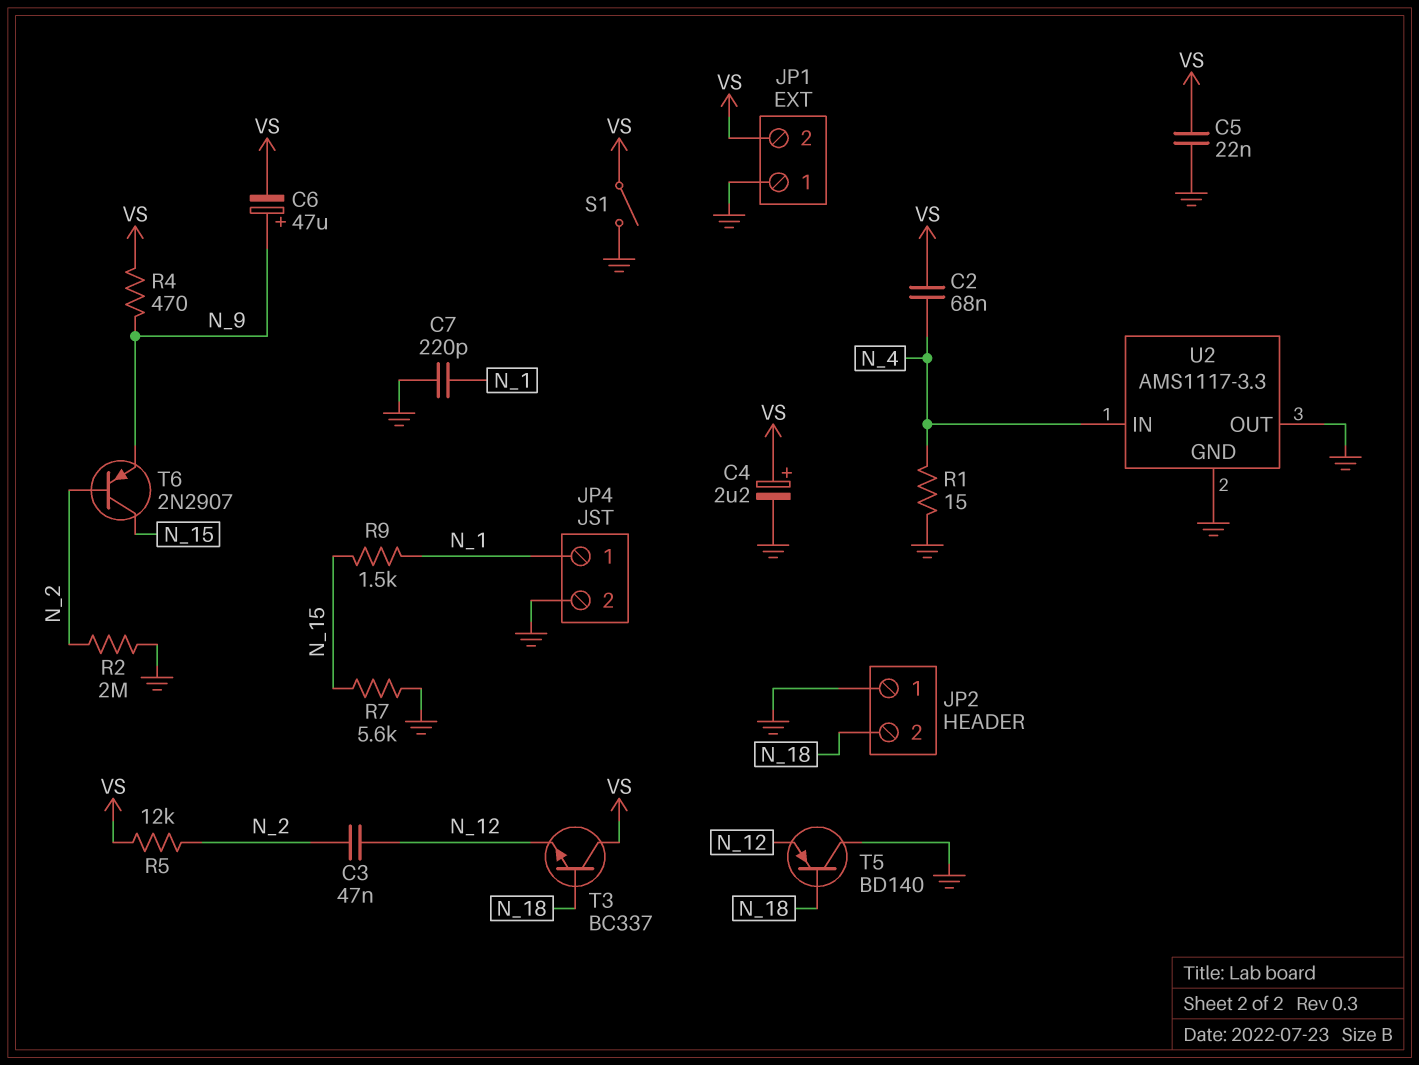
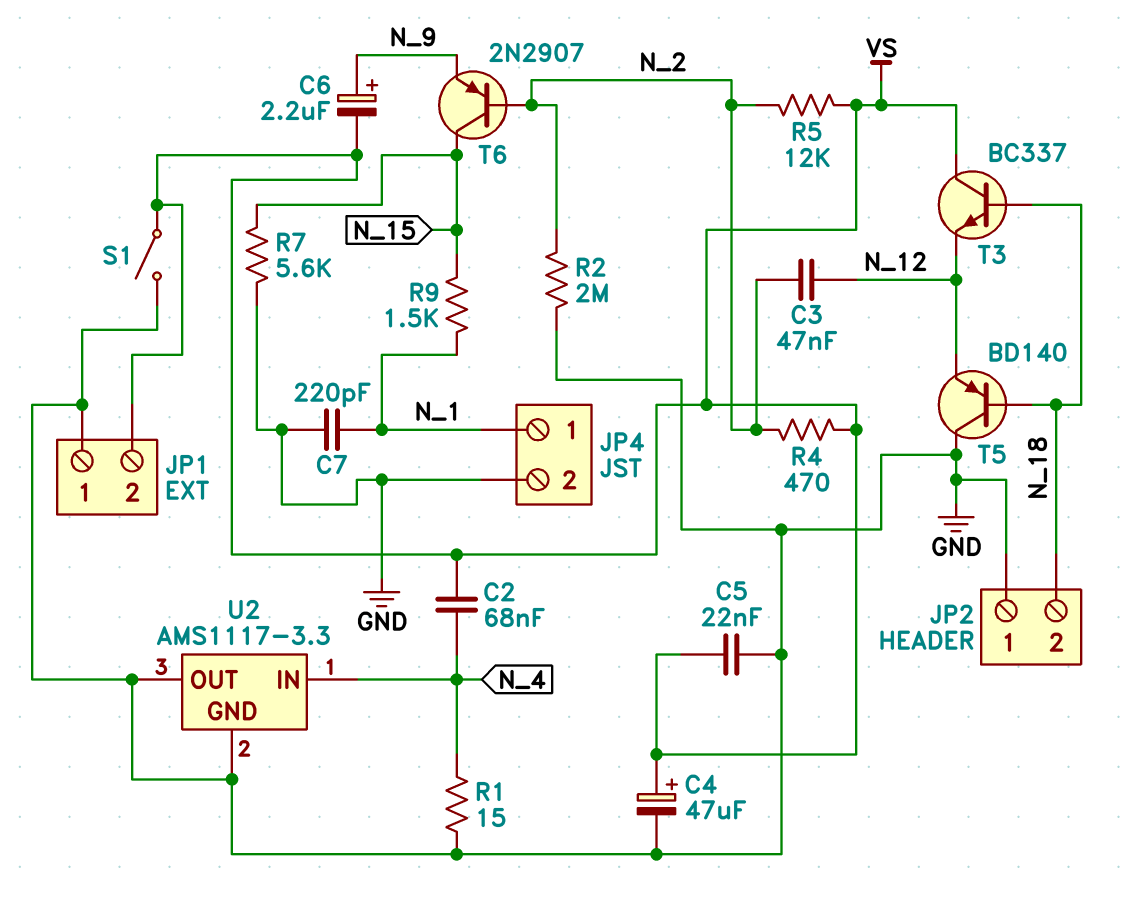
C4: 2.2uF (plus VS, minus GND) -> 47uF (plus VS, minus GND)
C6: 47uF (plus N_9, minus VS) -> 2.2uF (plus N_9, minus VS)
R4: 470 (N_9, VS) -> 470 (N_2, VS)

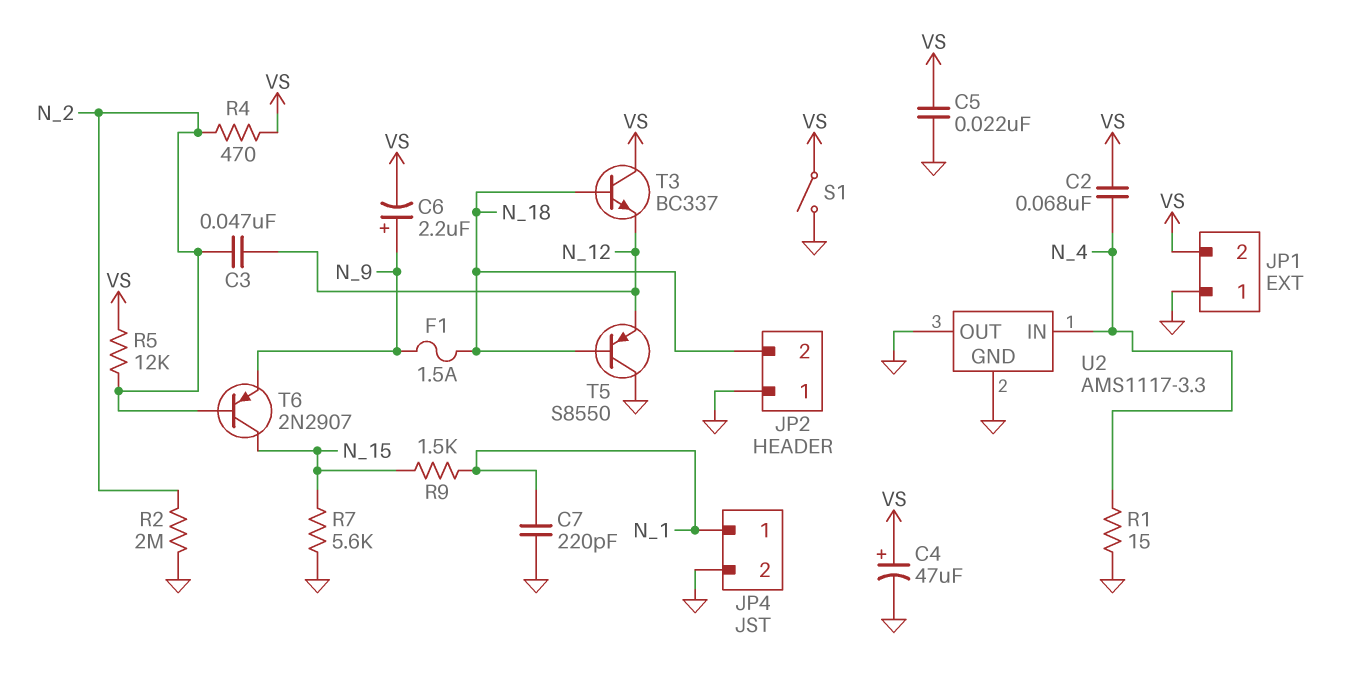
F1: none -> 1.5A (N_9, N_18)
T5: PNP BD140 (B N_18, C GND, E N_12) -> PNP S8550 (B N_18, C GND, E N_12)

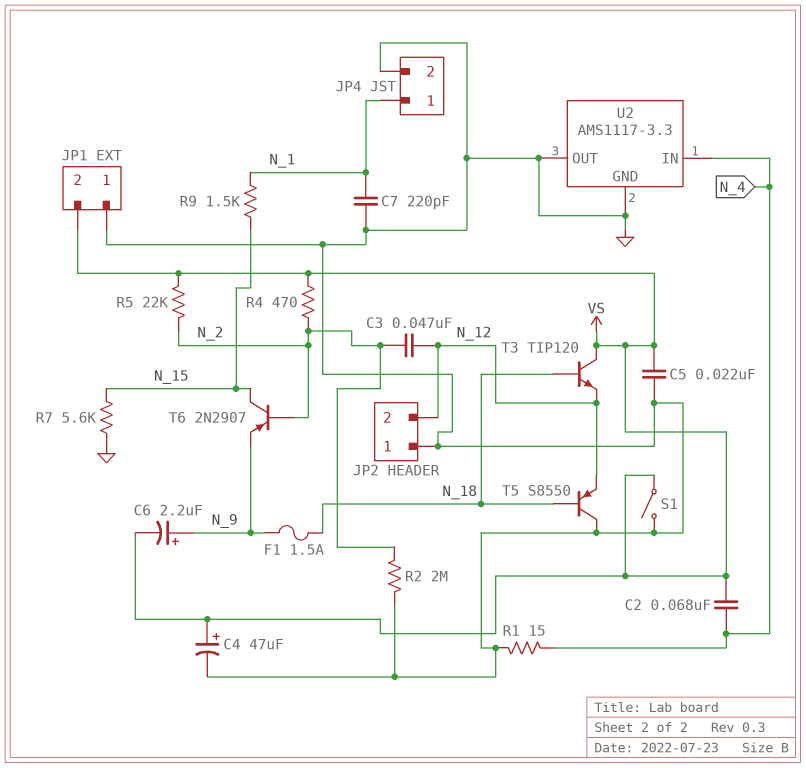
JP2 pin 2: N_18 -> N_12
R5: 12k (N_2, VS) -> 22k (N_2, VS)
T3: NPN BC337 (B N_18, C VS, E N_12) -> NPN TIP120 (B N_18, C VS, E N_12)

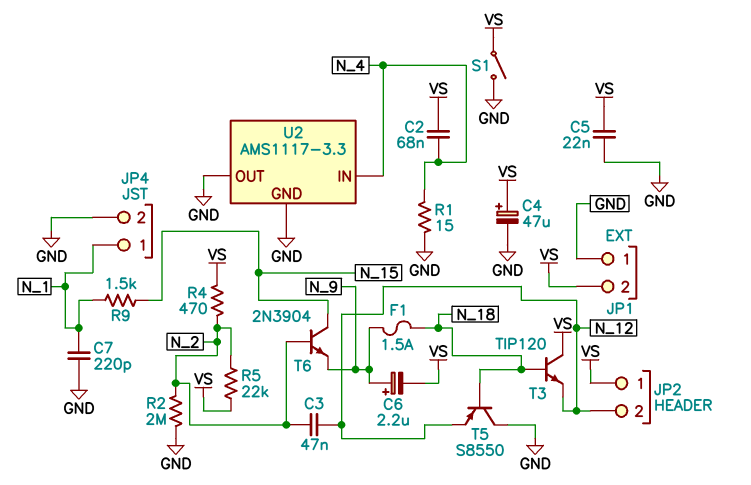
JP2 pin 1: GND -> VS
R7: 5.6k (GND, N_15) -> none
T6: PNP 2N2907 (B N_2, C N_15, E N_9) -> NPN 2N3904 (B N_2, C N_15, E N_9)

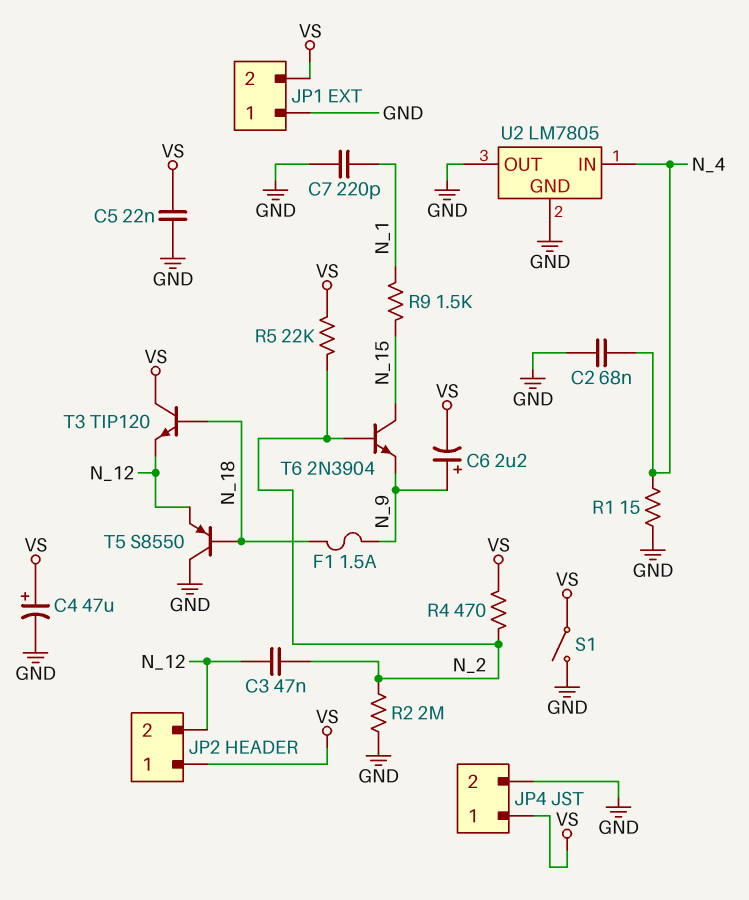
C2: 68nF (N_4, VS) -> 68nF (GND, N_4)
JP4 pin 1: N_1 -> VS
U2: AMS1117-3.3 -> LM7805

